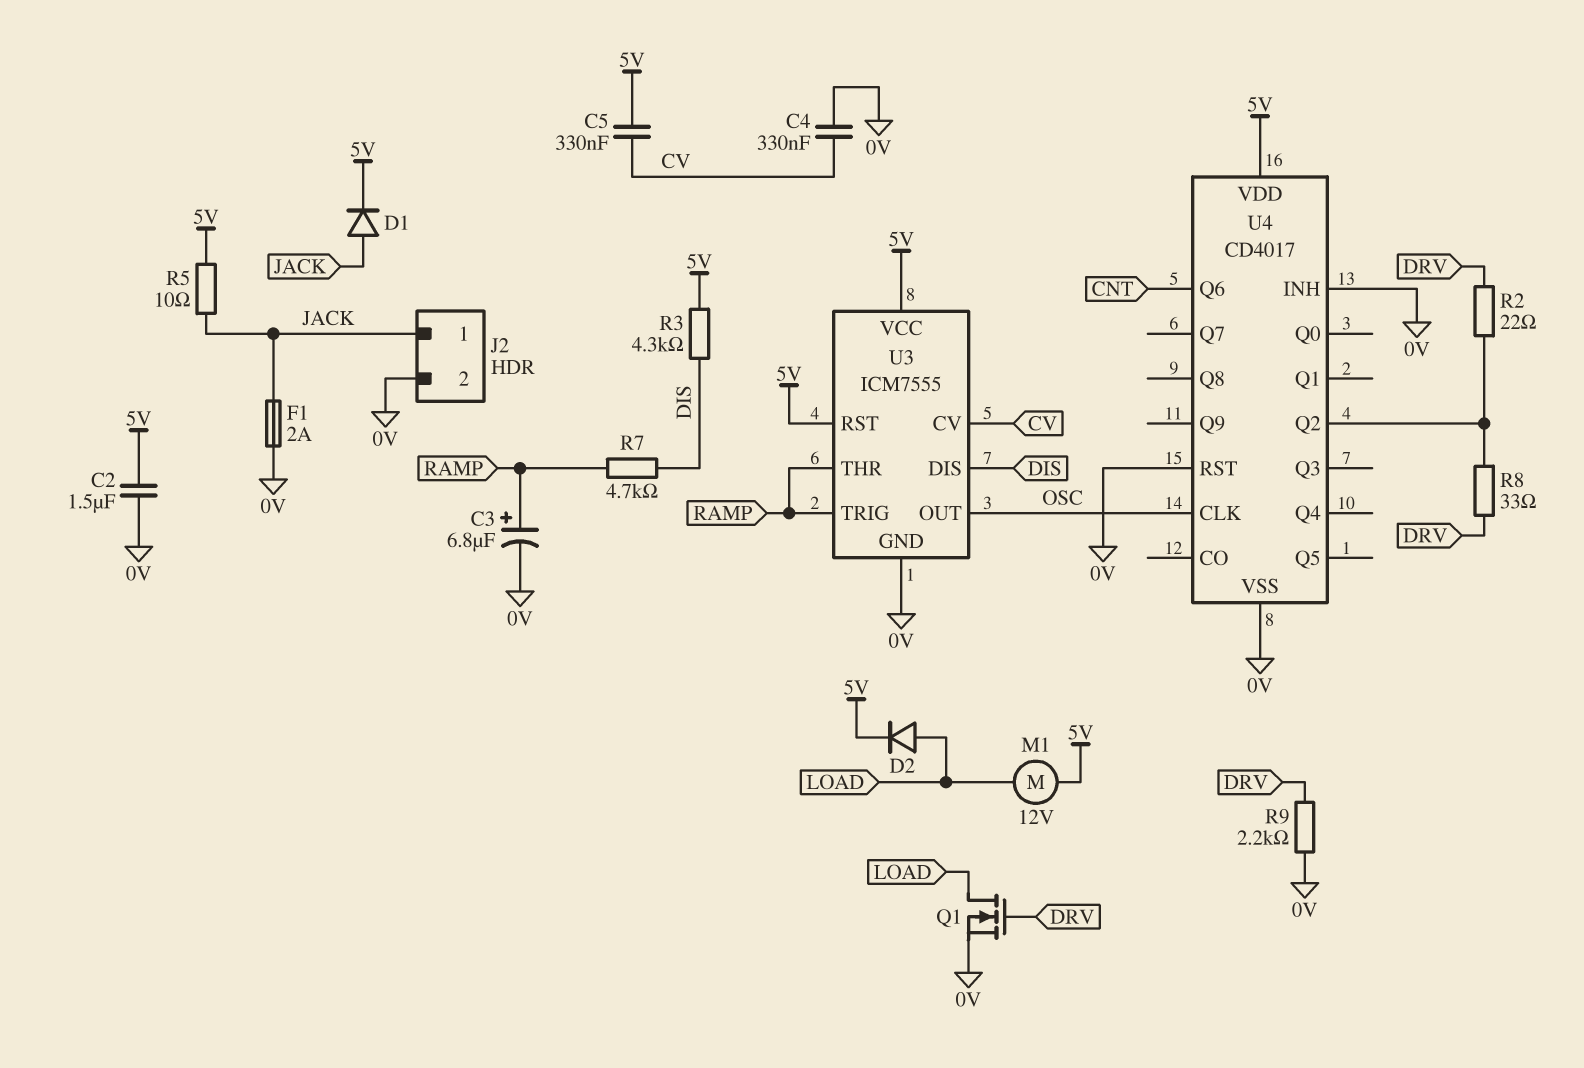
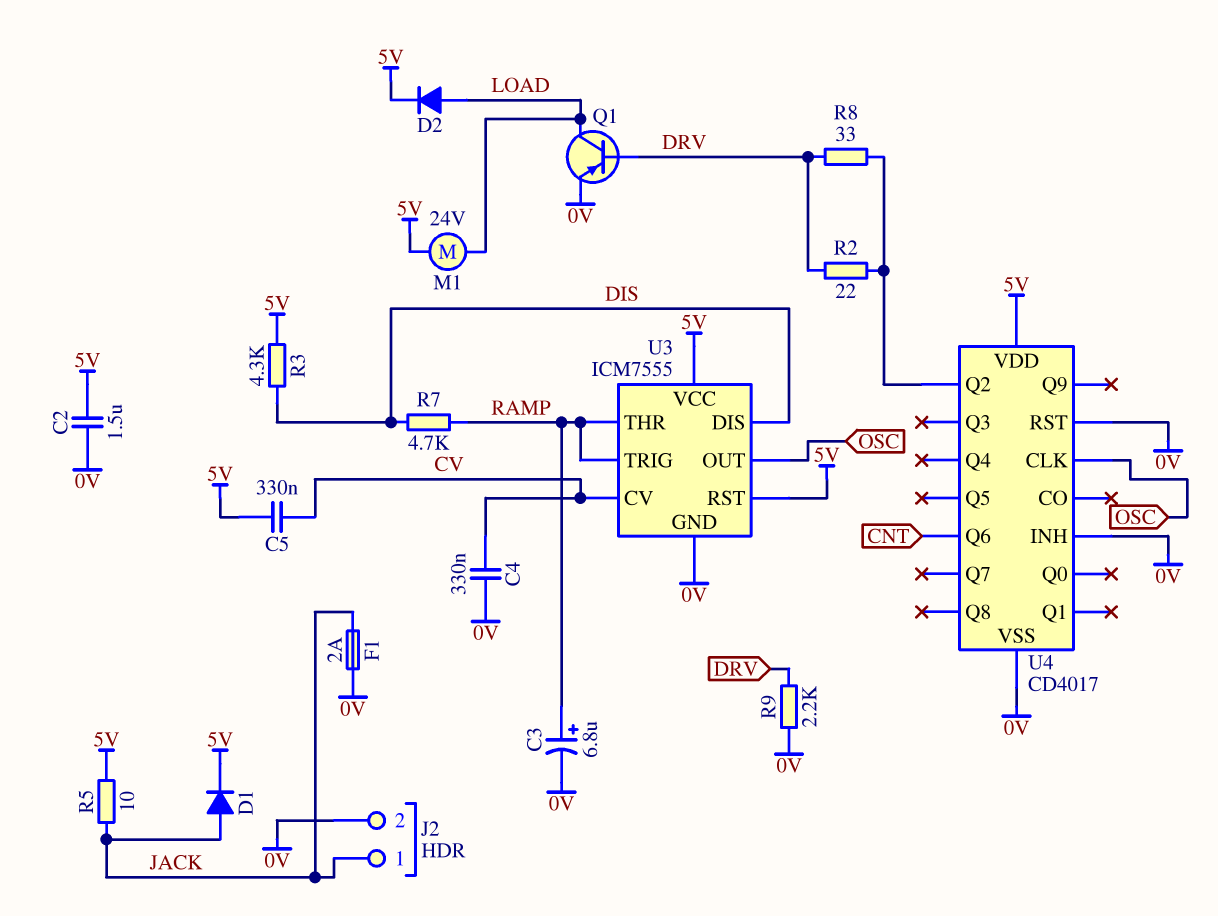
M1: motor 12V (5V, LOAD) -> motor 24V (5V, LOAD)
Q1: NMOS (G DRV, D LOAD, S 0V) -> PNP (B DRV, C LOAD, E 0V)

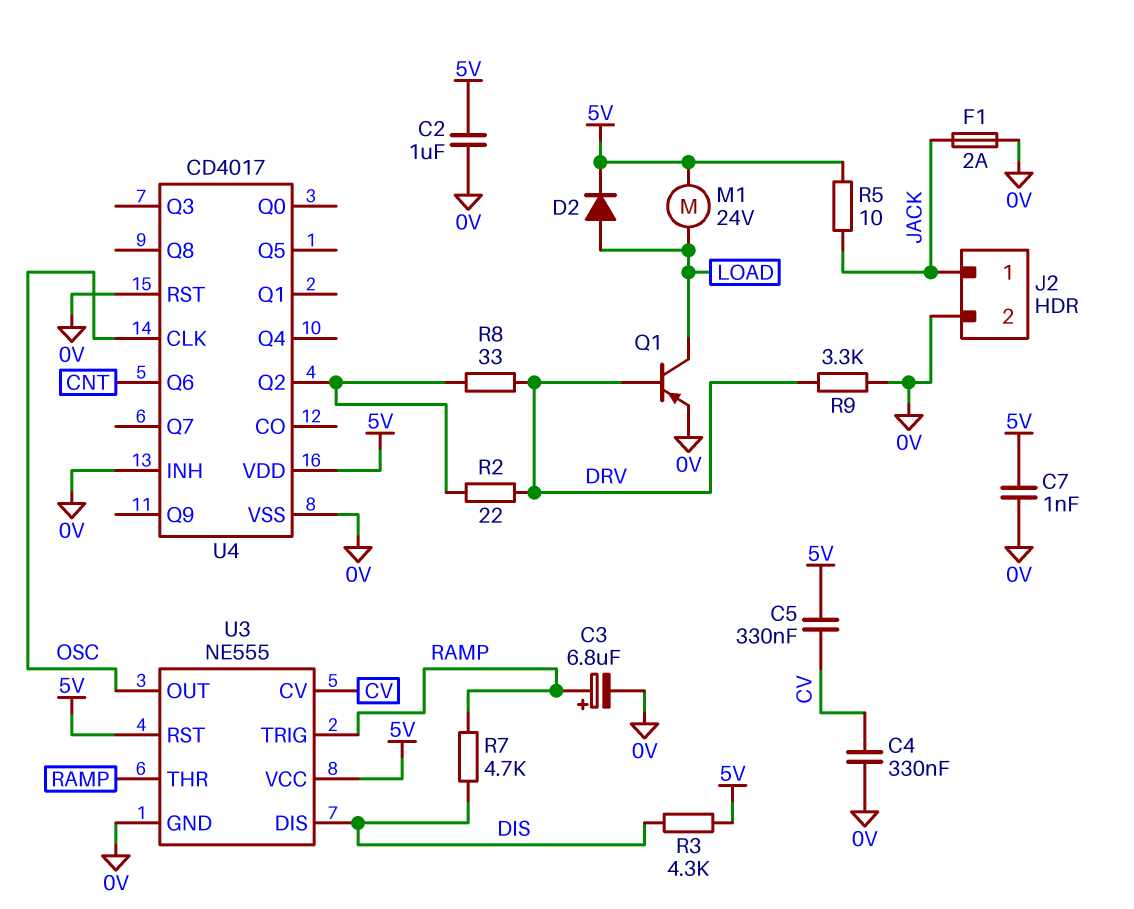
C2: 1.5uF (0V, 5V) -> 1uF (0V, 5V)
C7: none -> 1nF (0V, 5V)
D1: diode (A JACK, K 5V) -> none
R9: 2.2k (0V, DRV) -> 3.3k (0V, DRV)
U3: ICM7555 -> NE555

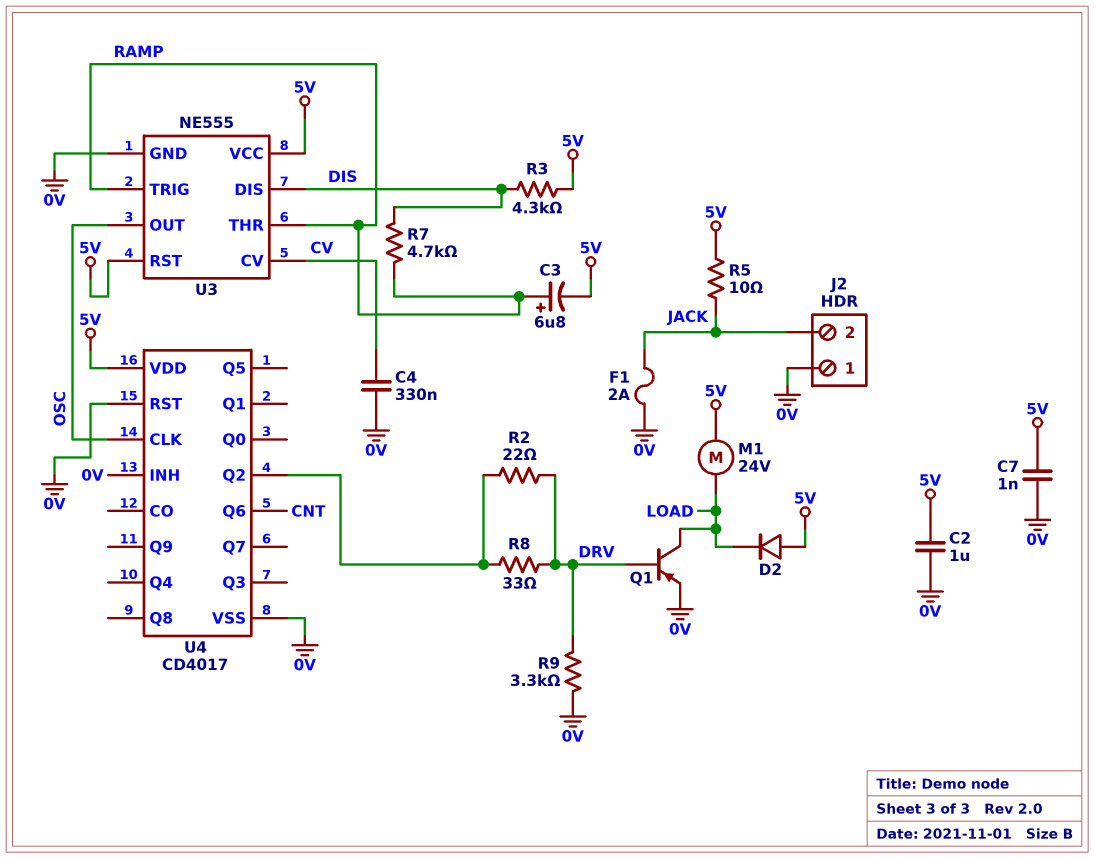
C3: 6.8uF (plus RAMP, minus 0V) -> 6.8uF (plus RAMP, minus 5V)
C5: 330nF (5V, CV) -> none
D2: diode (A LOAD, K 5V) -> diode (A 5V, K LOAD)
J2 pin 1: JACK -> 0V
J2 pin 2: 0V -> JACK

